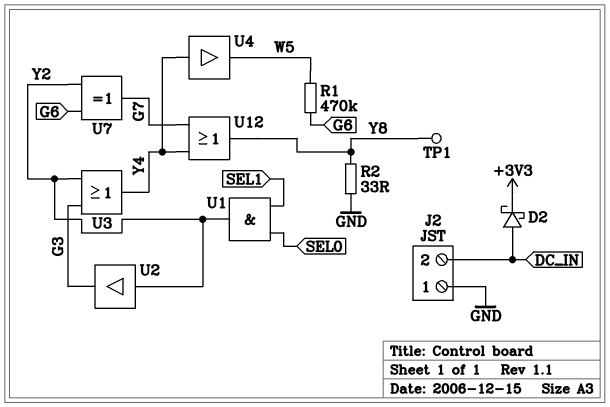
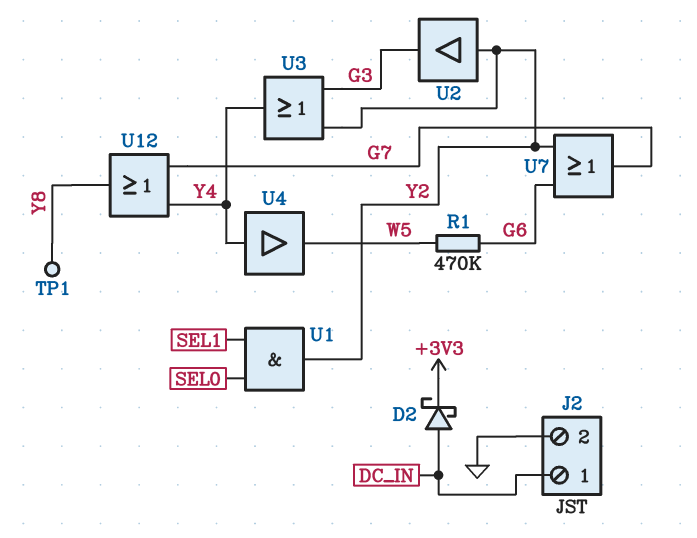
J2 pin 1: GND -> DC_IN
J2 pin 2: DC_IN -> GND
R2: 33 (GND, Y8) -> none
U7: XOR (in G6, in Y2, out G7) -> OR (in G6, in Y2, out G7)

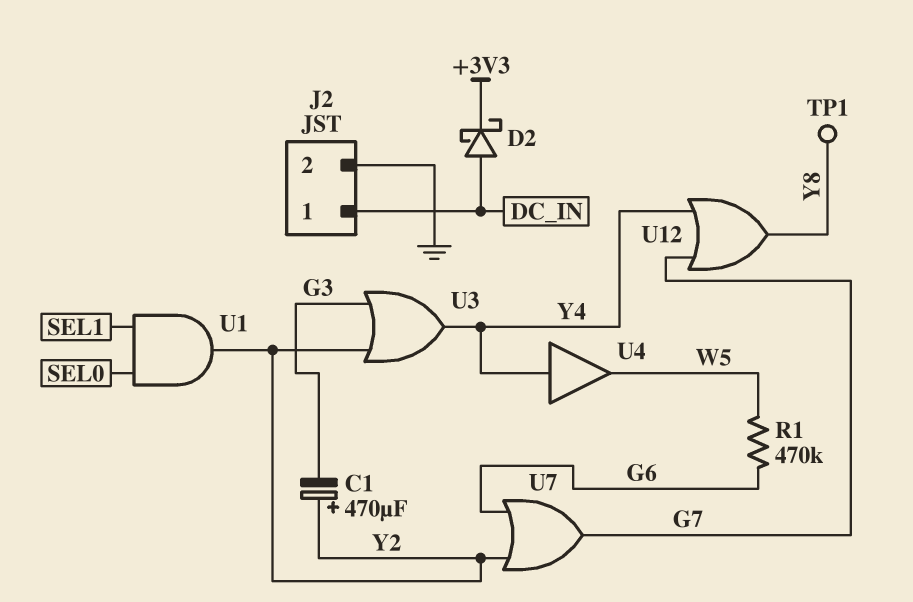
C1: none -> 470uF (plus Y2, minus G3)
U2: buffer (in Y2, out G3) -> none

